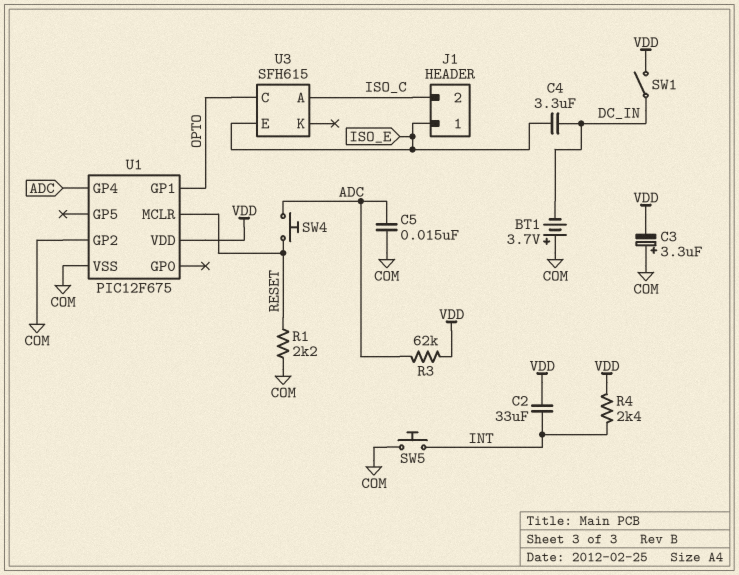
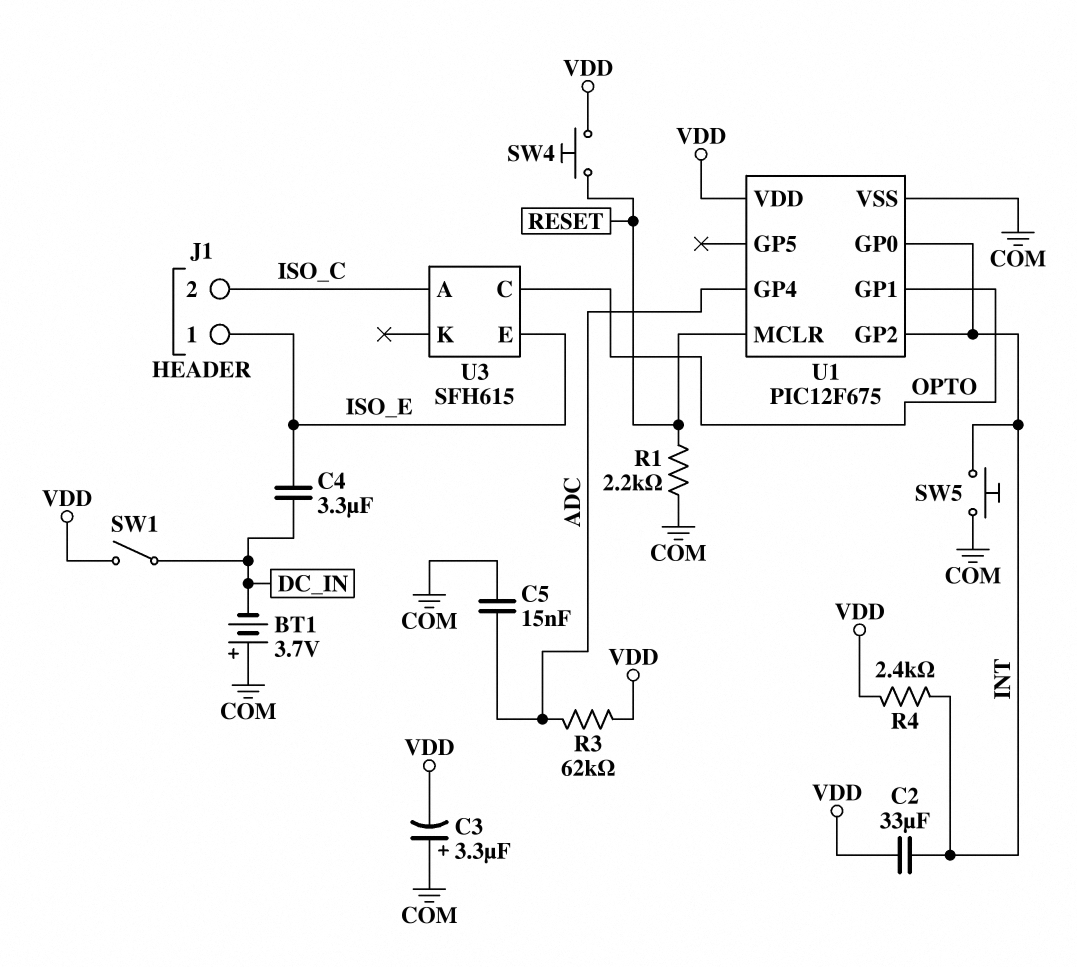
SW4: button (ADC, RESET) -> button (RESET, VDD)
U1 pin GP0: none -> INT
U1 pin GP2: COM -> INT

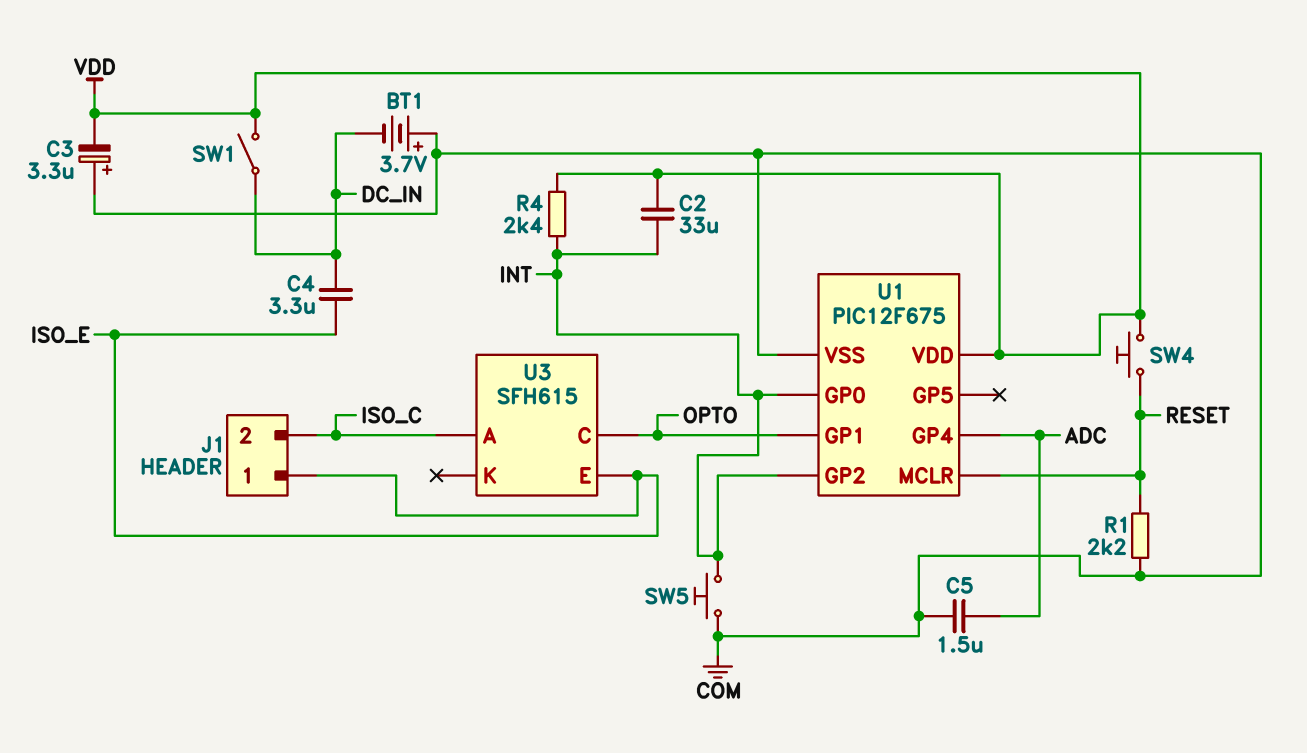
C5: 15nF (ADC, COM) -> 1.5uF (ADC, COM)
R3: 62k (ADC, VDD) -> none

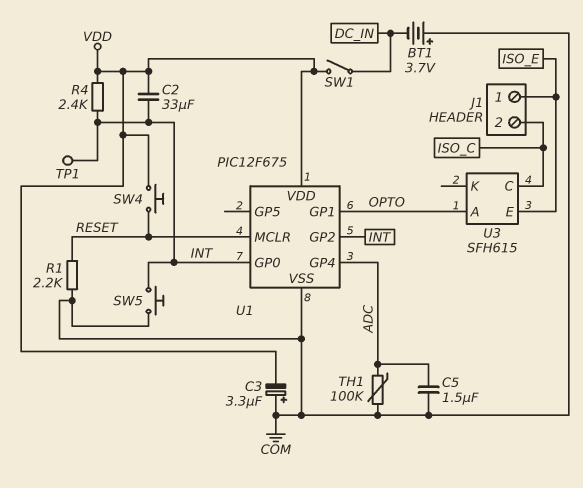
C4: 3.3uF (DC_IN, ISO_E) -> none
TH1: none -> 100k (ADC, COM)
TP1: none -> test point (INT)
U3 pin A: ISO_C -> OPTO
U3 pin C: OPTO -> ISO_C

